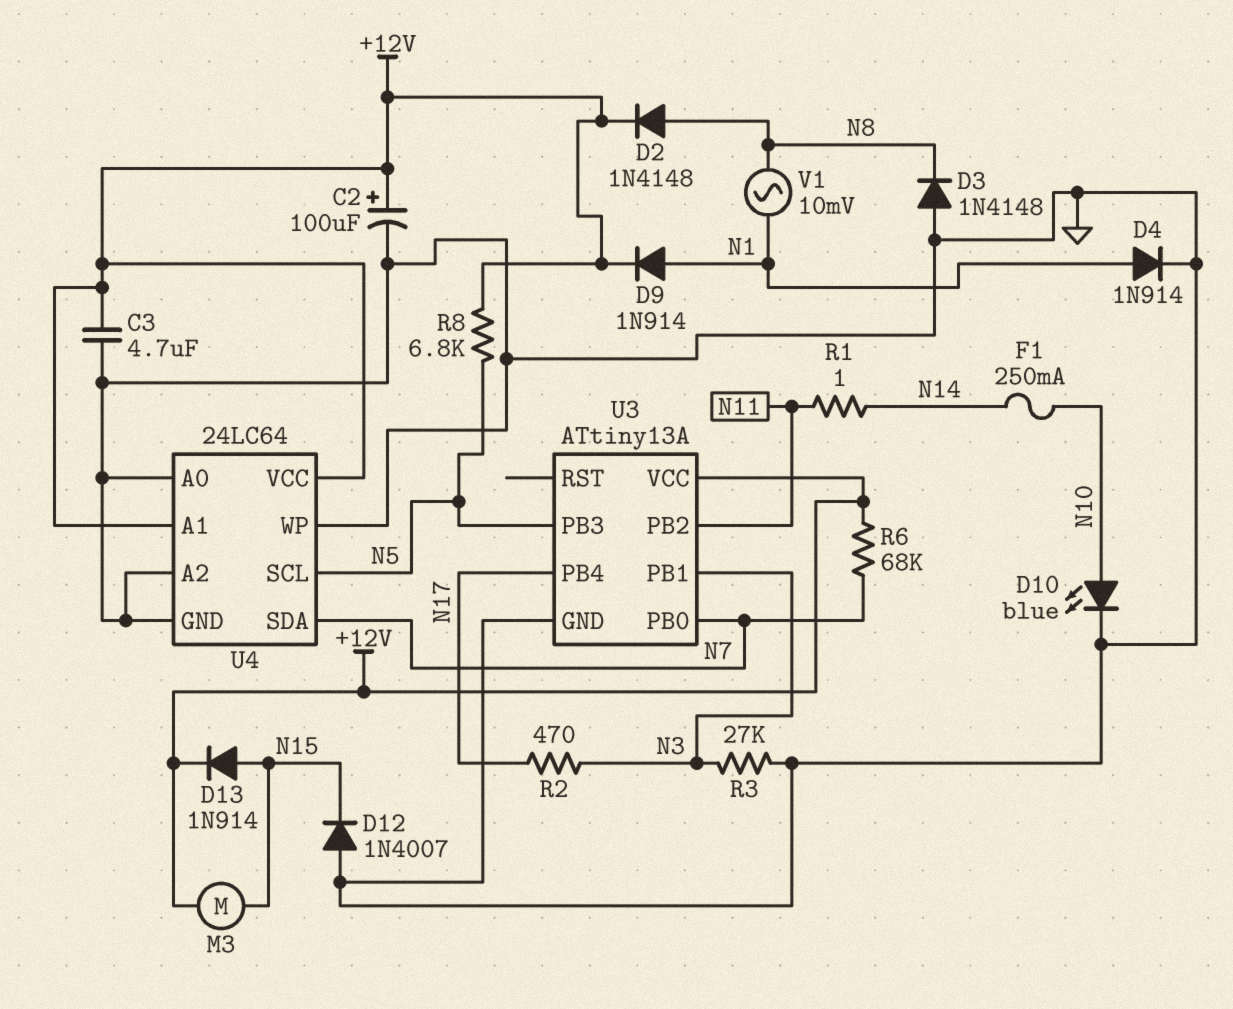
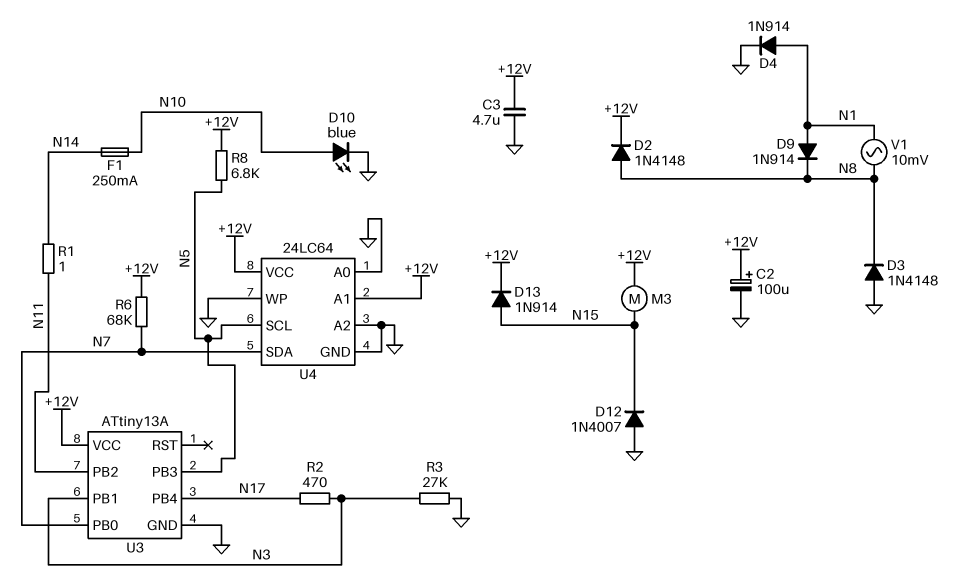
D9: diode 1N914 (A N1, K +12V) -> diode 1N914 (A N1, K N8)

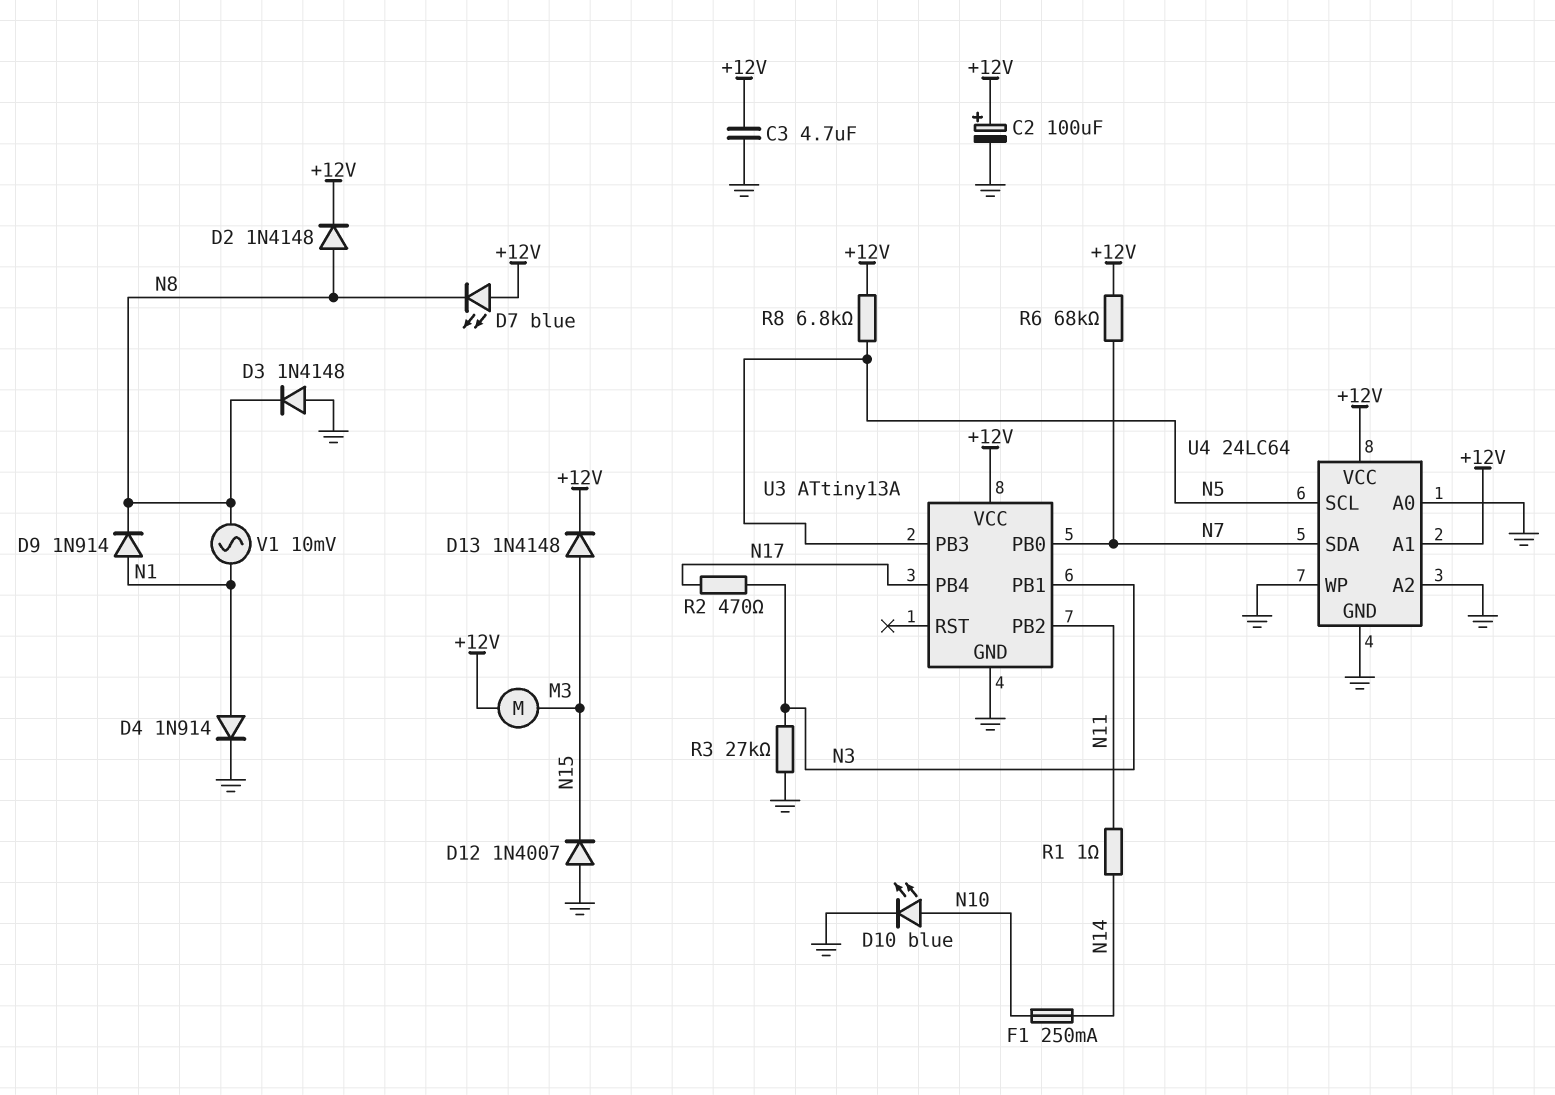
D7: none -> LED blue (A +12V, K N8)
D13: diode 1N914 (A N15, K +12V) -> diode 1N4148 (A N15, K +12V)

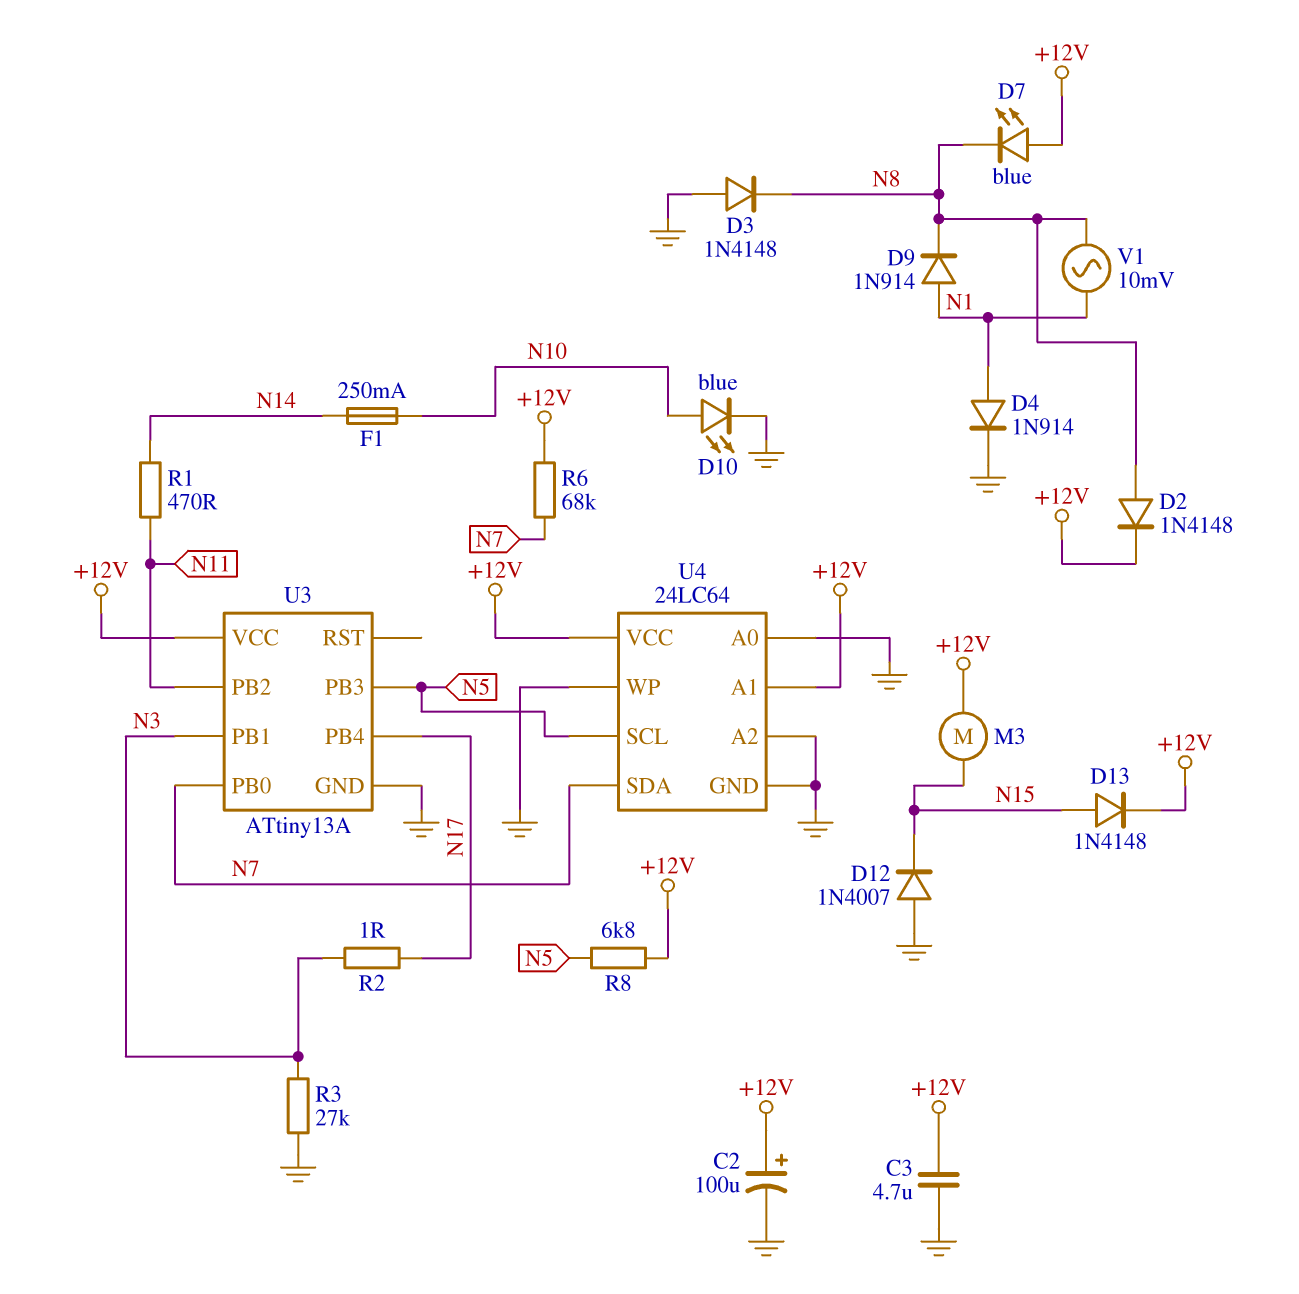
R1: 1 (N11, N14) -> 470 (N11, N14)
R2: 470 (N3, N17) -> 1 (N3, N17)

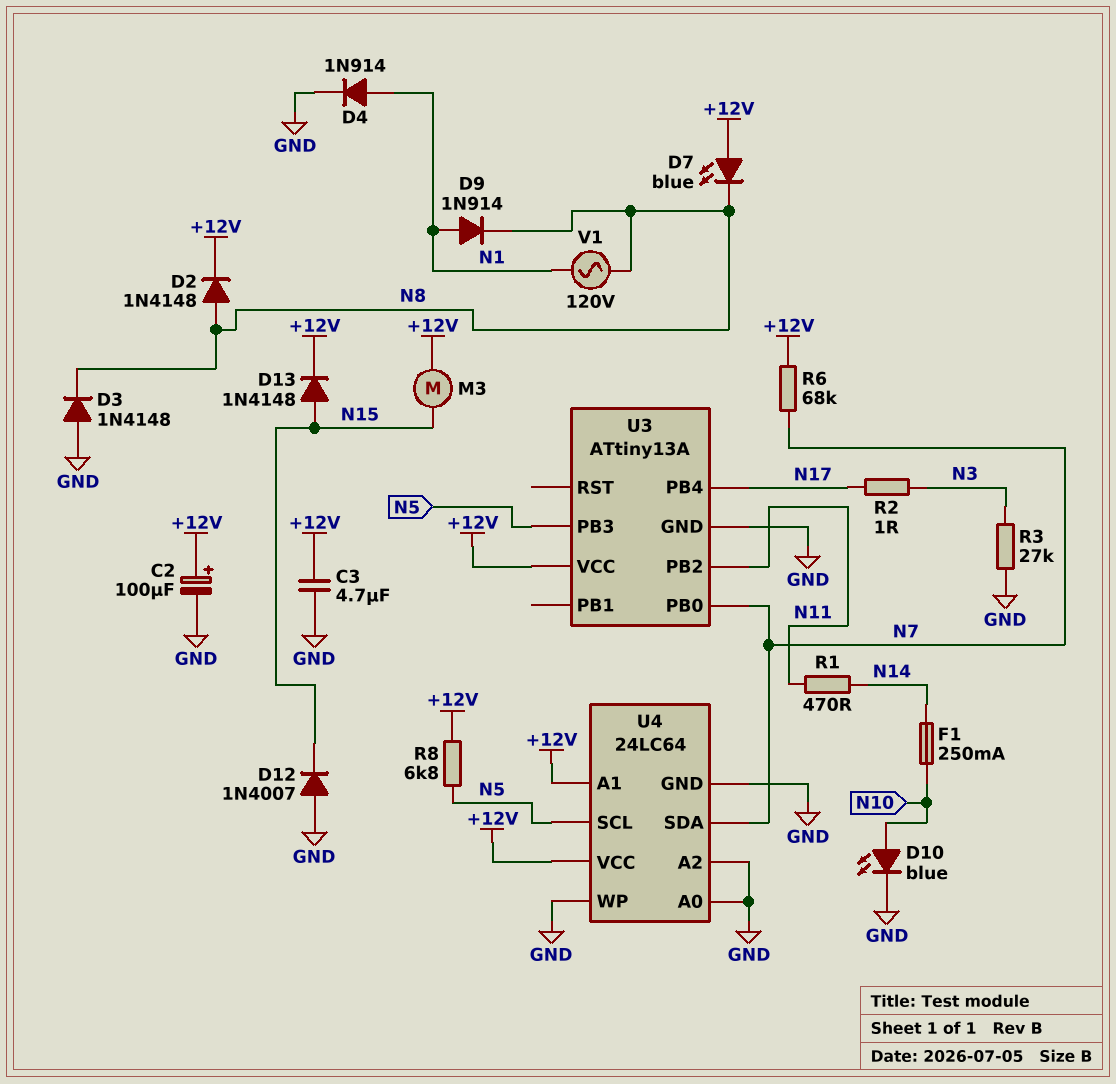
U3 pin PB1: N3 -> none
V1: AC 10mV (N1, N8) -> AC 120V (N1, N8)

